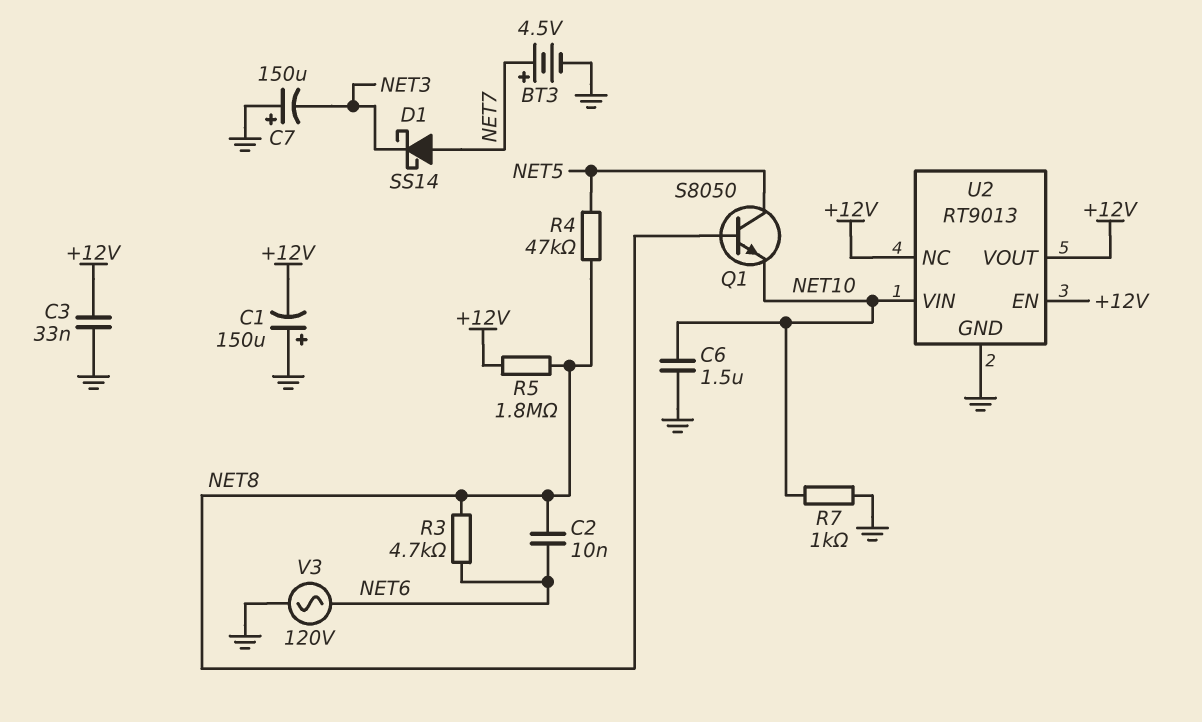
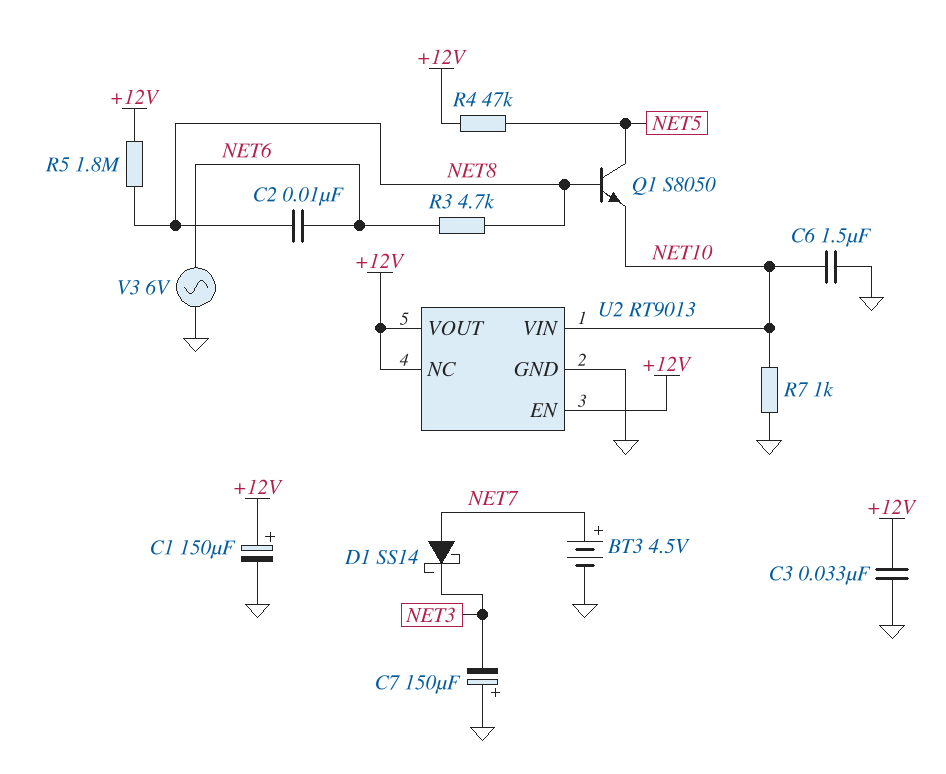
C1: 150uF (plus GND, minus +12V) -> 150uF (plus +12V, minus GND)
R4: 47k (NET5, NET8) -> 47k (+12V, NET5)
V3: AC 120V (GND, NET6) -> AC 6V (GND, NET6)

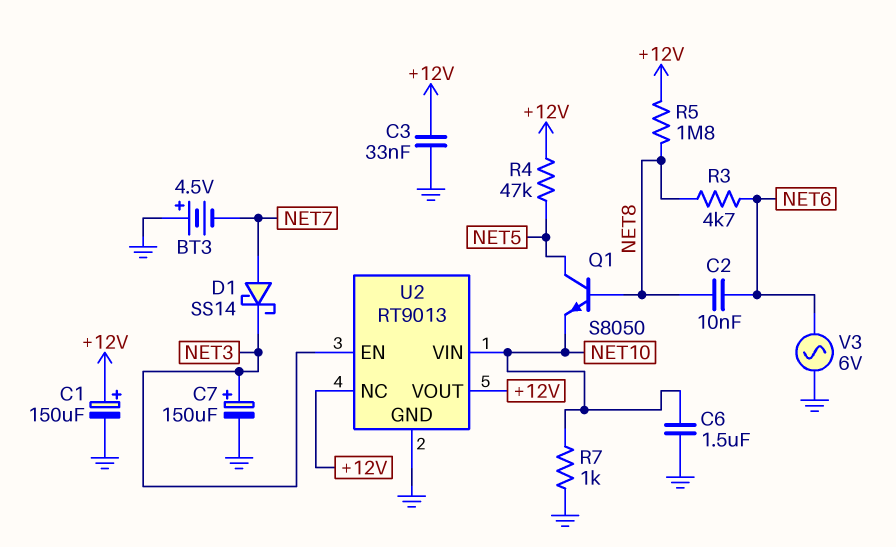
BT3: 4.5V (plus NET7, minus GND) -> 4.5V (plus GND, minus NET7)
C7: 150uF (plus GND, minus NET3) -> 150uF (plus NET3, minus GND)
U2 pin EN: +12V -> NET3

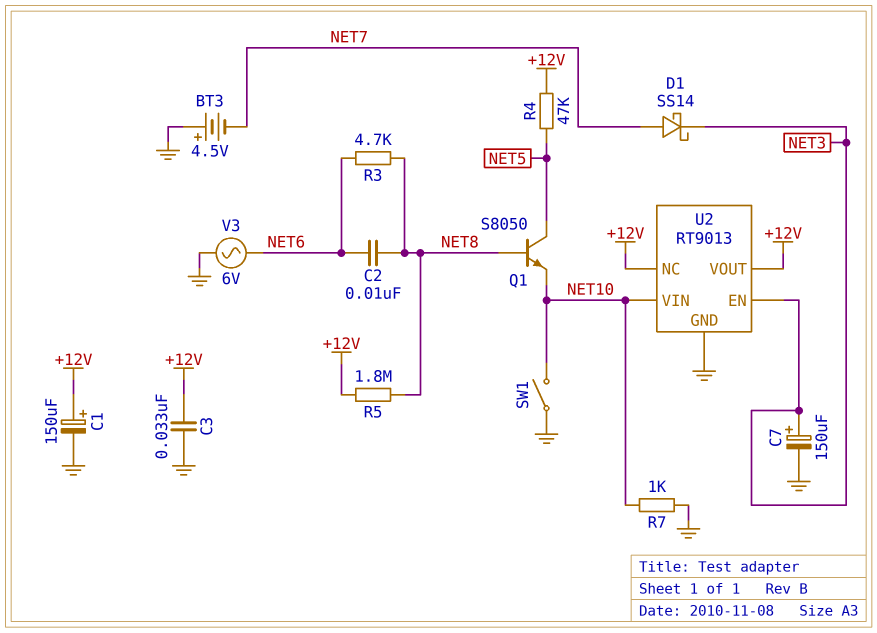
C6: 1.5uF (GND, NET10) -> none
SW1: none -> switch (GND, NET10)

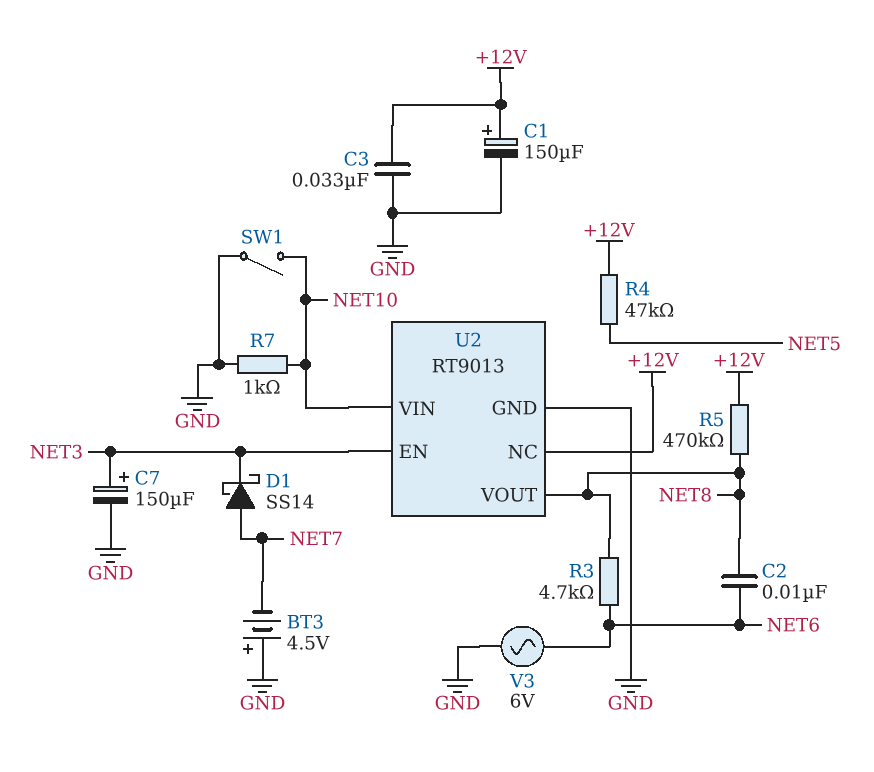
Q1: NPN S8050 (B NET8, C NET5, E NET10) -> none
R5: 1.8M (+12V, NET8) -> 470k (+12V, NET8)
U2 pin VOUT: +12V -> NET8

